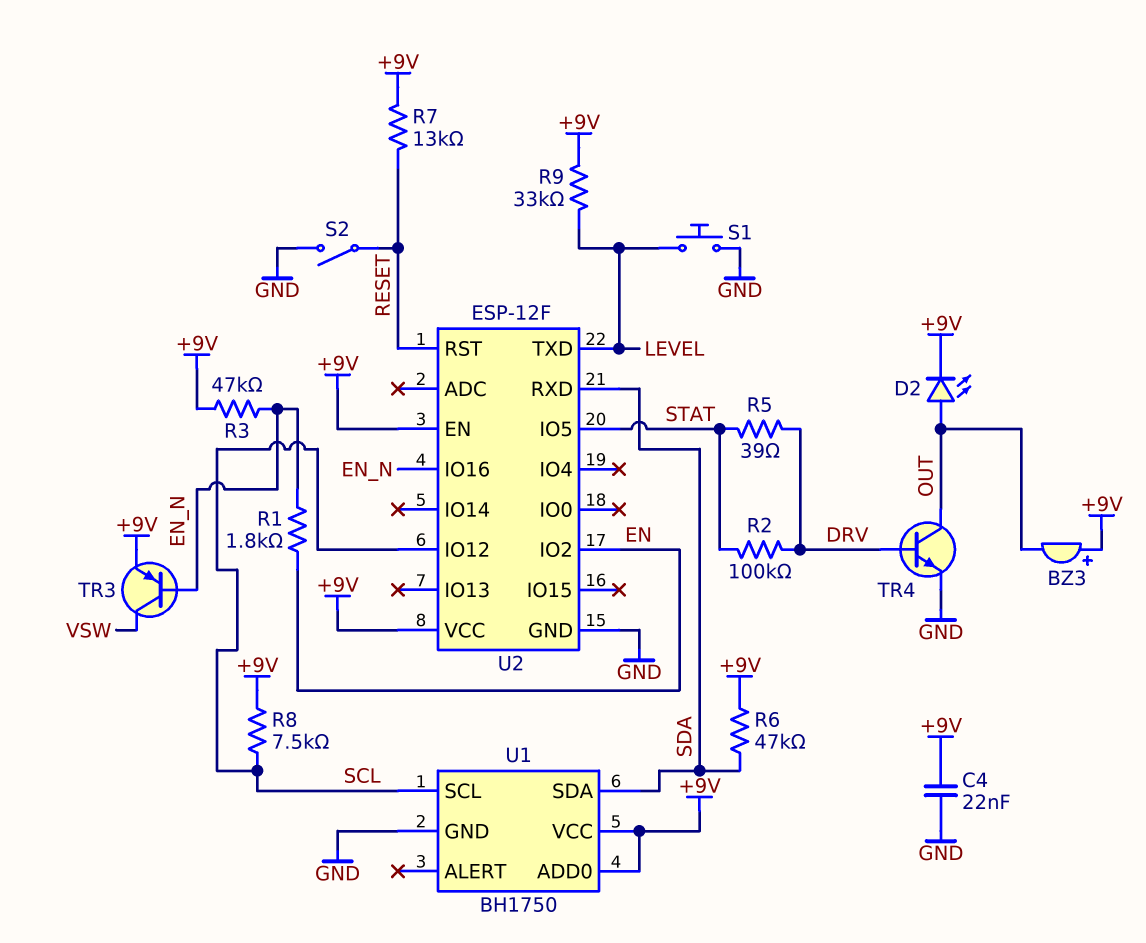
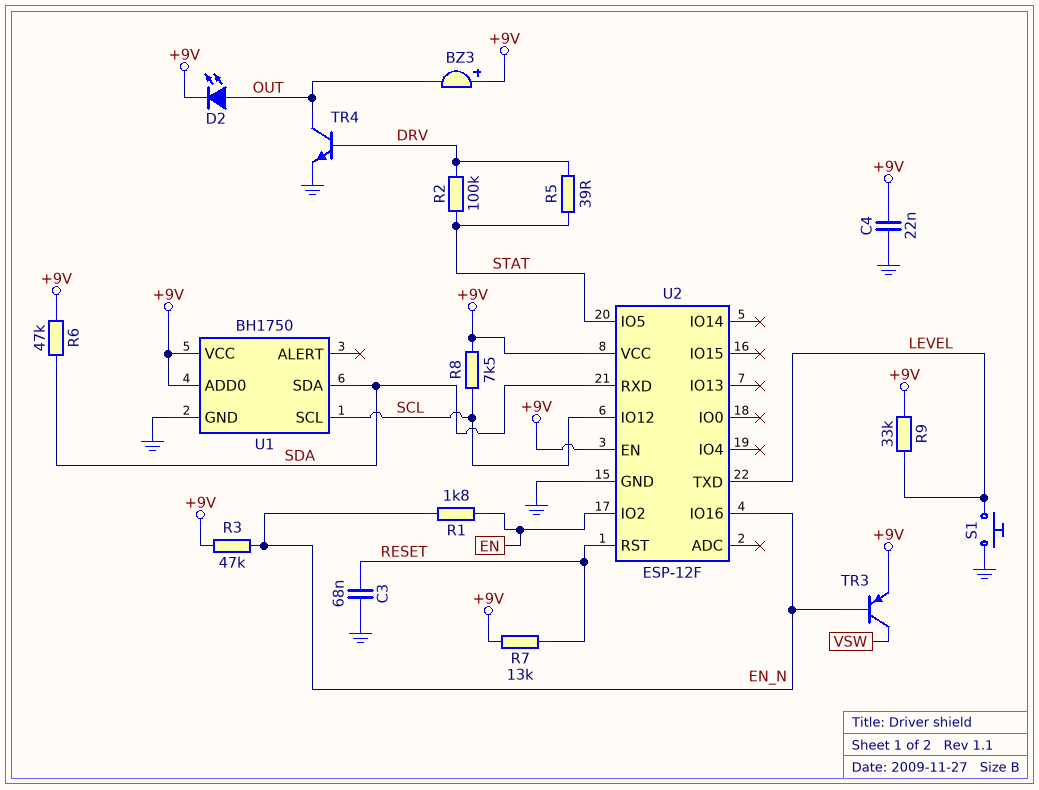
C3: none -> 68nF (GND, RESET)
S2: switch (GND, RESET) -> none

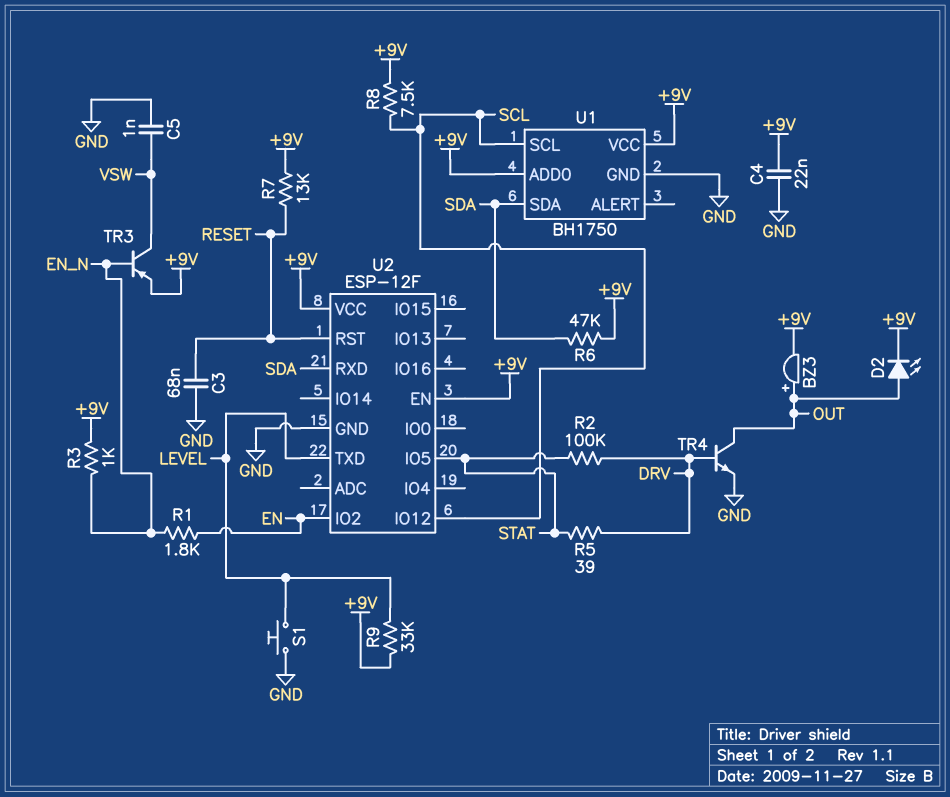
BZ3: buzzer (plus +9V, minus OUT) -> buzzer (plus OUT, minus +9V)
C5: none -> 1nF (GND, VSW)
R3: 47k (+9V, EN_N) -> 1k (+9V, EN_N)
U2 pin IO16: EN_N -> none

